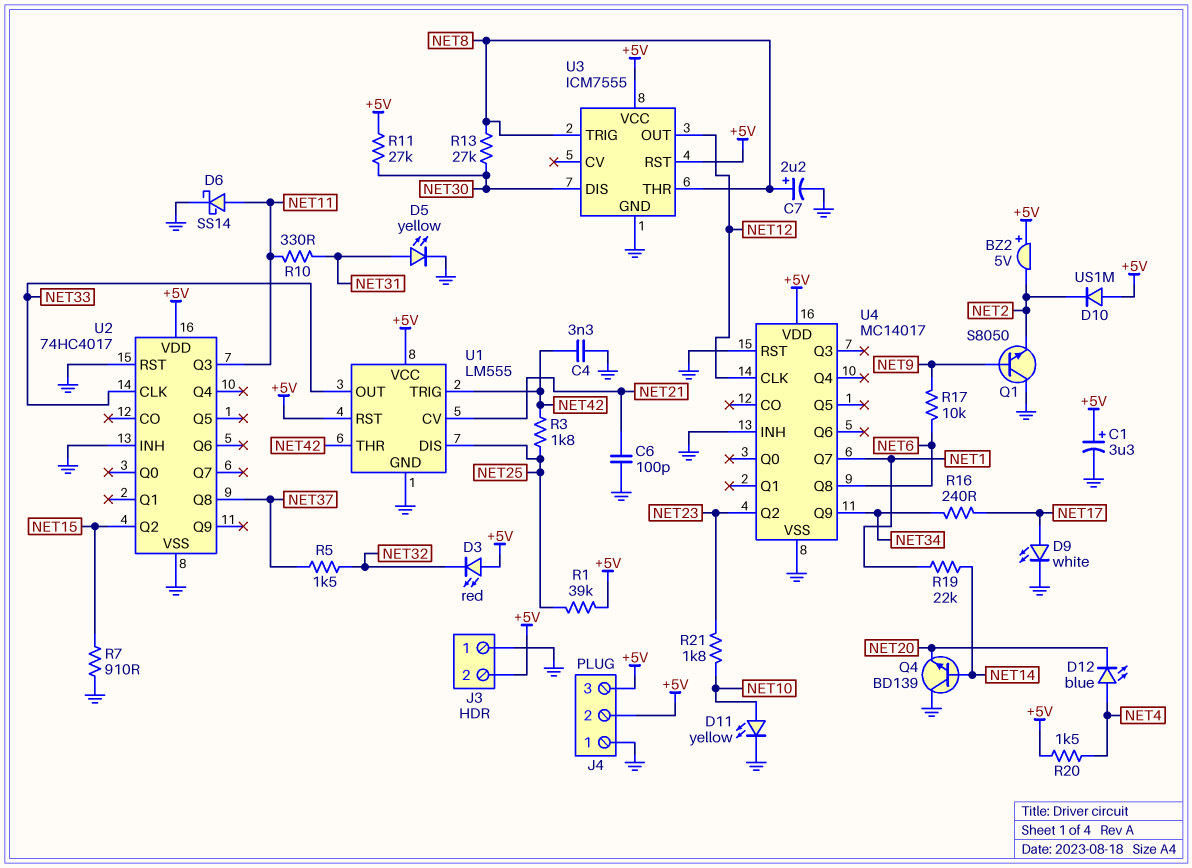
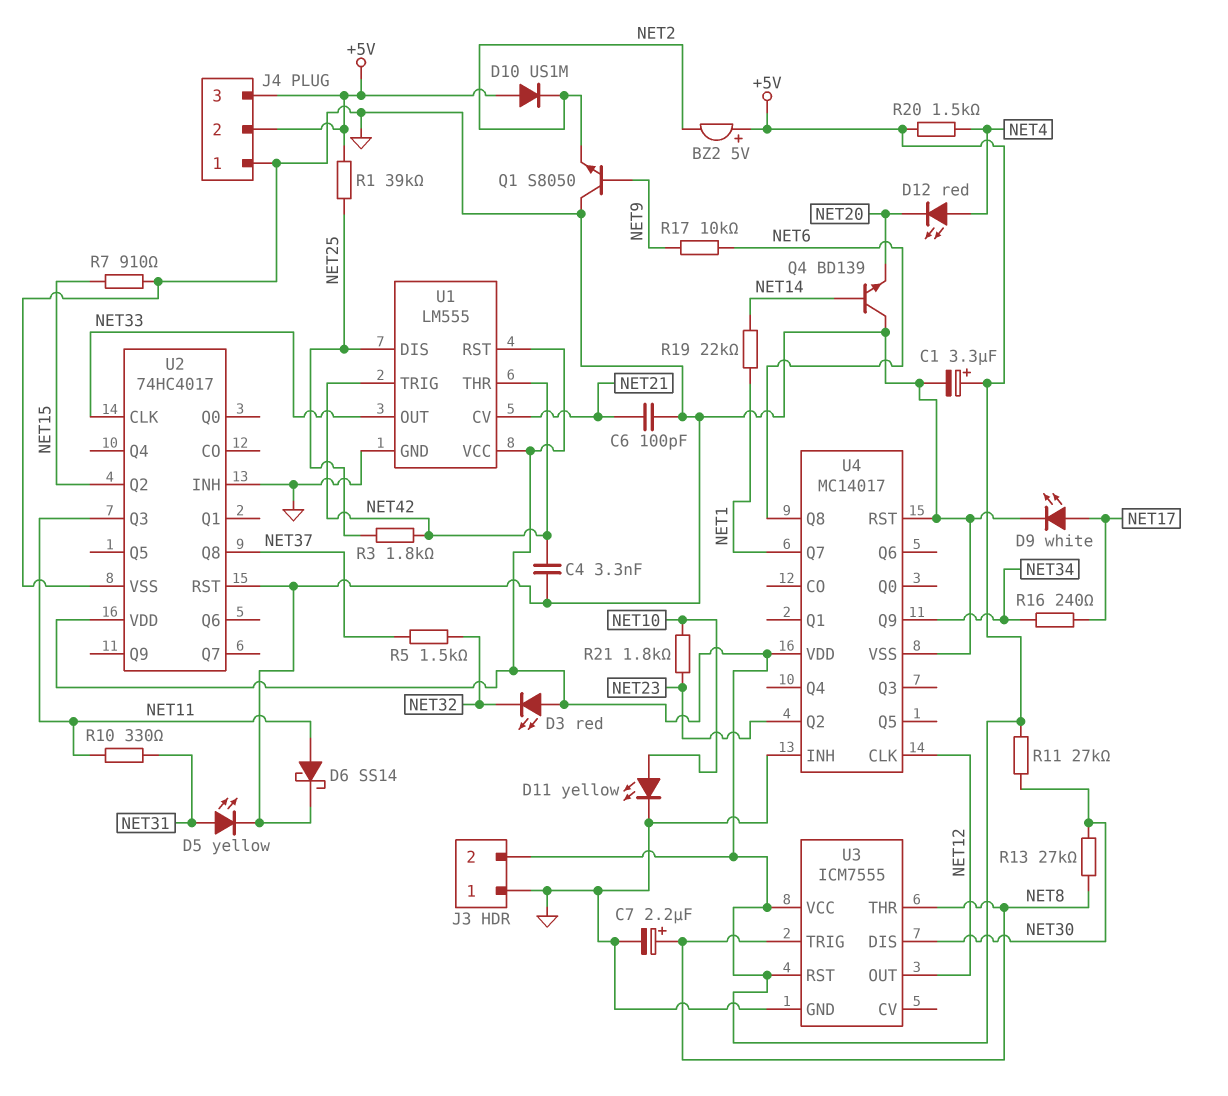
D12: LED blue (A NET4, K NET20) -> LED red (A NET4, K NET20)

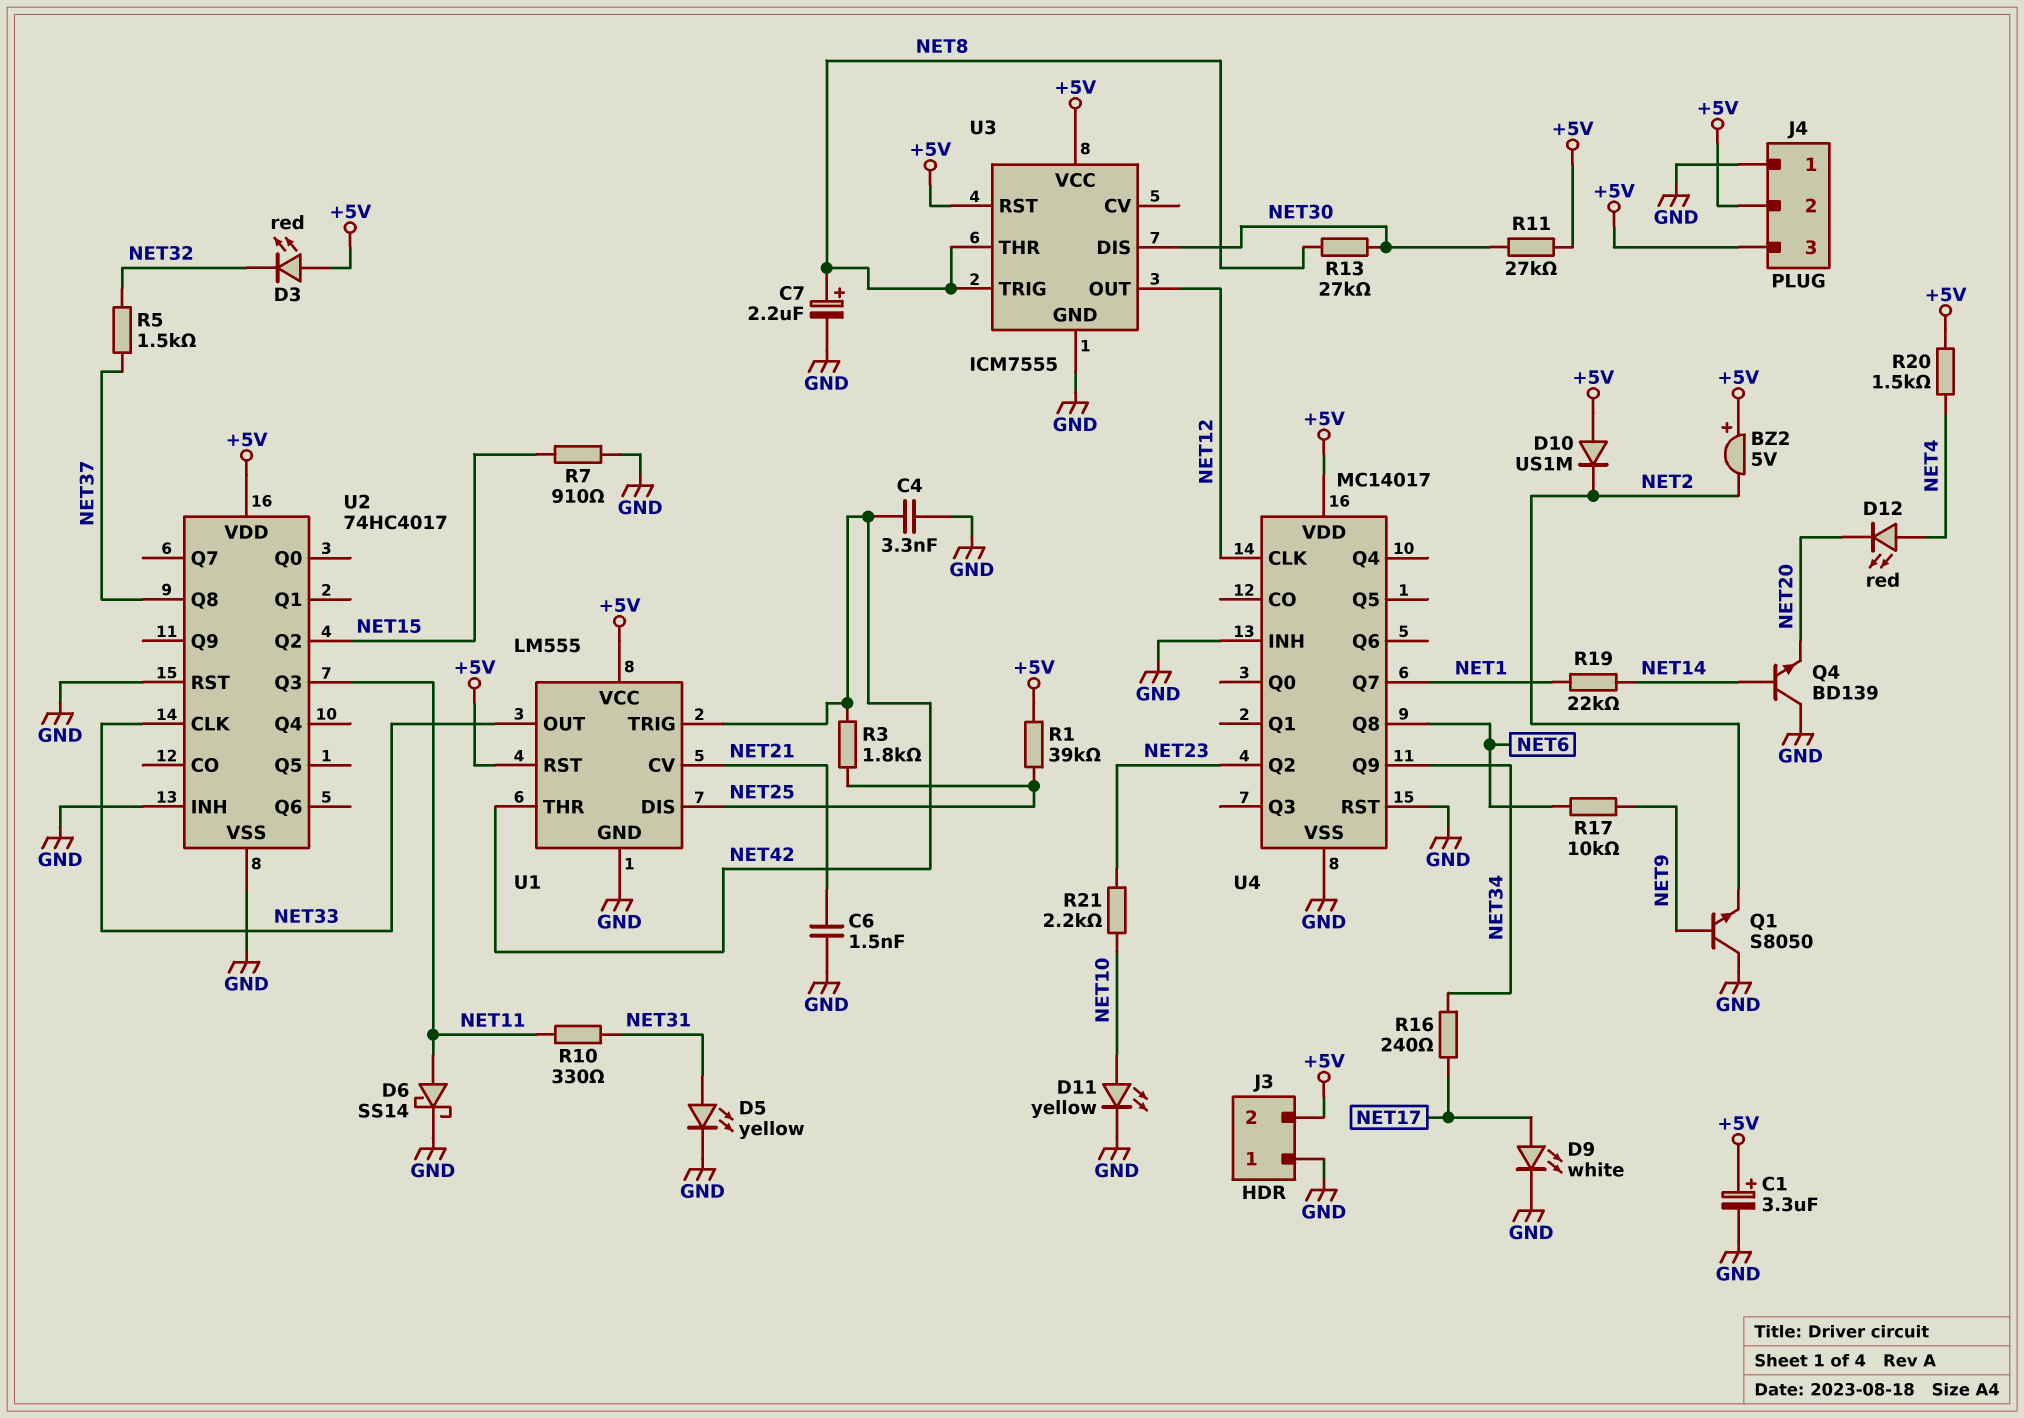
C6: 100pF (GND, NET21) -> 1.5nF (GND, NET21)
R21: 1.8k (NET10, NET23) -> 2.2k (NET10, NET23)

